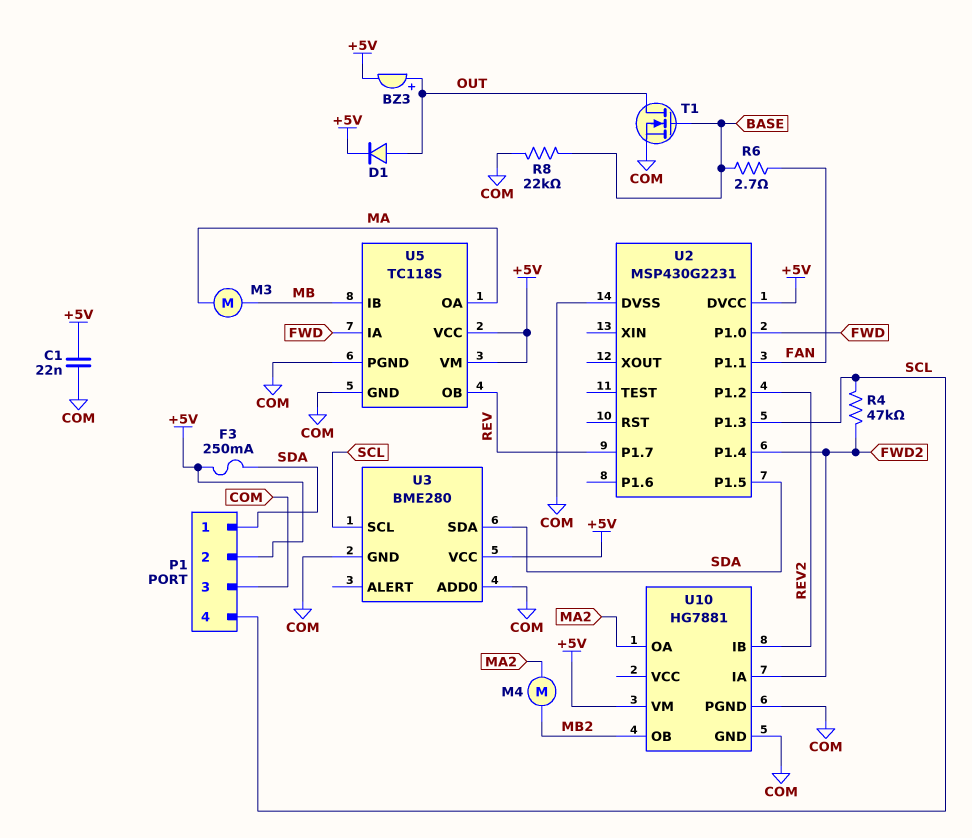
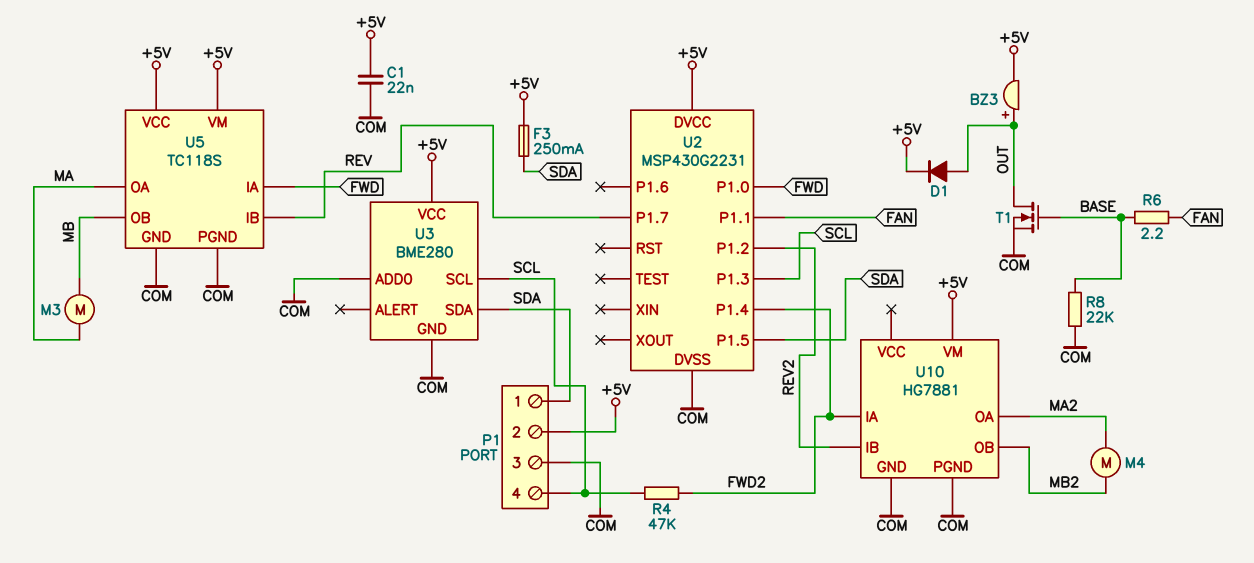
R6: 2.7 (BASE, FAN) -> 2.2 (BASE, FAN)
U5 pin IB: MB -> REV
U5 pin OB: REV -> MB

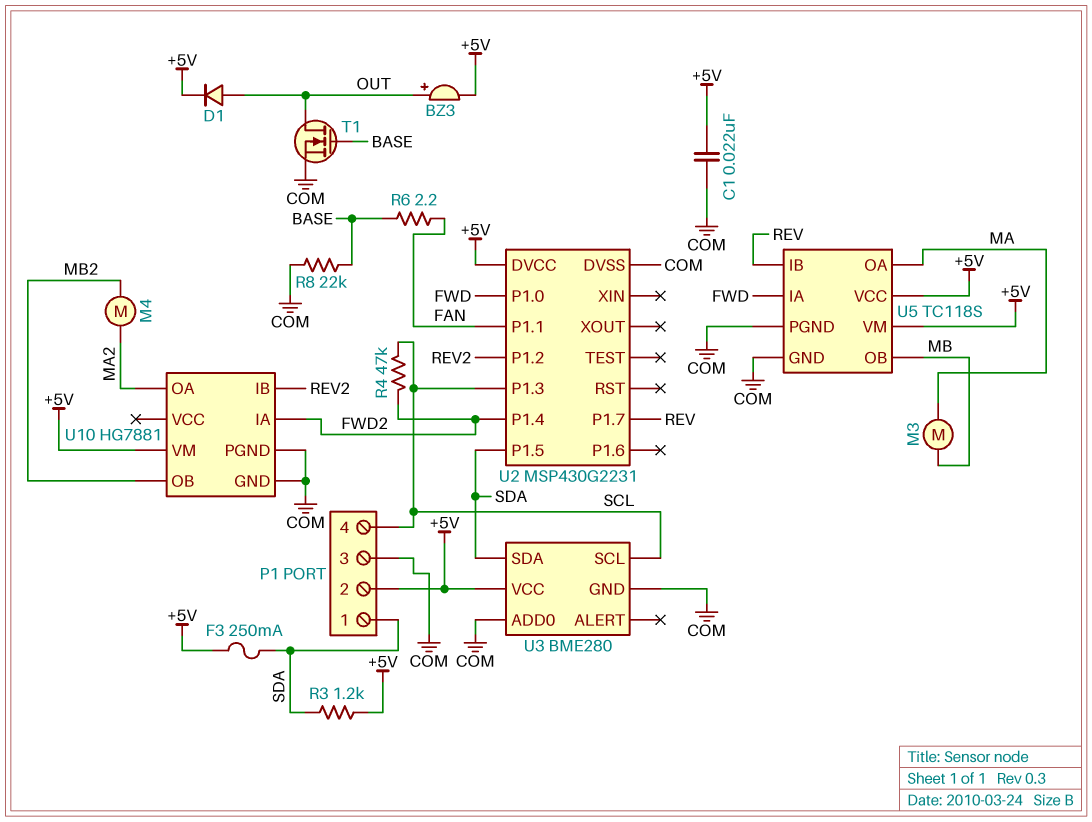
R3: none -> 1.2k (+5V, SDA)

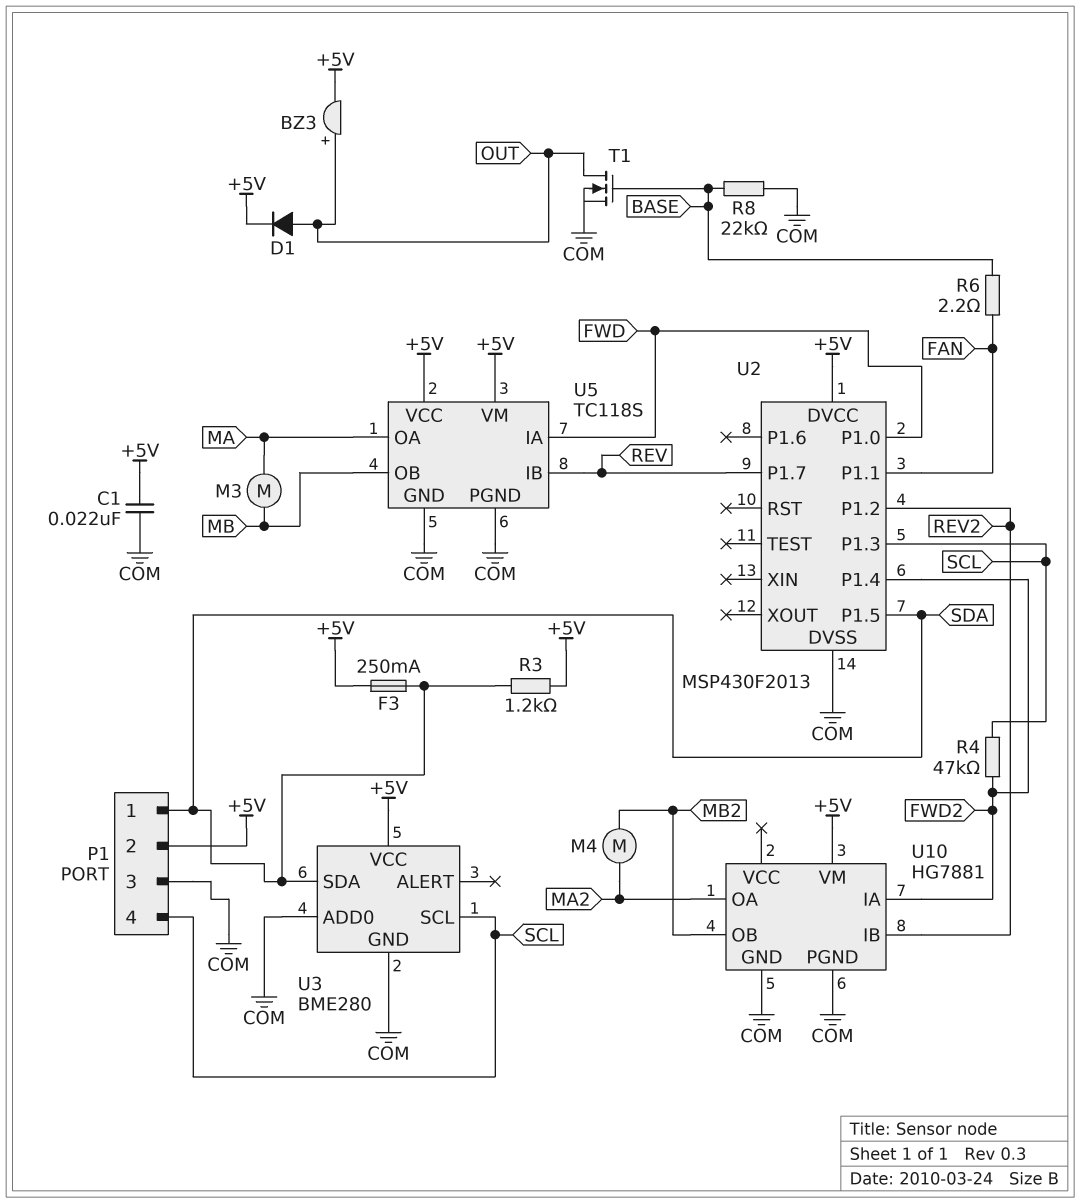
U2: MSP430G2231 -> MSP430F2013

